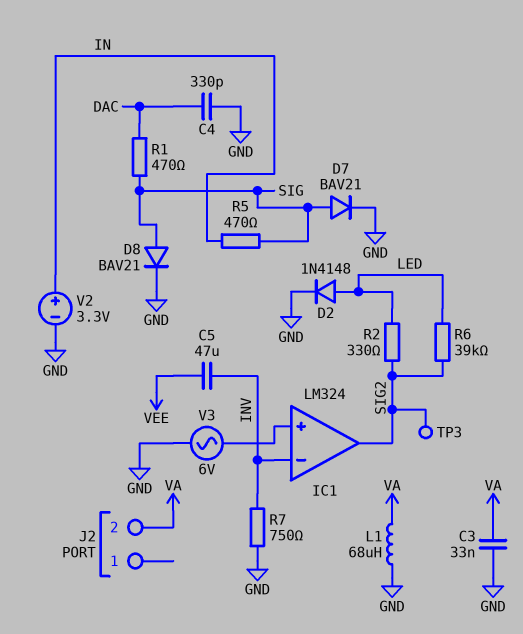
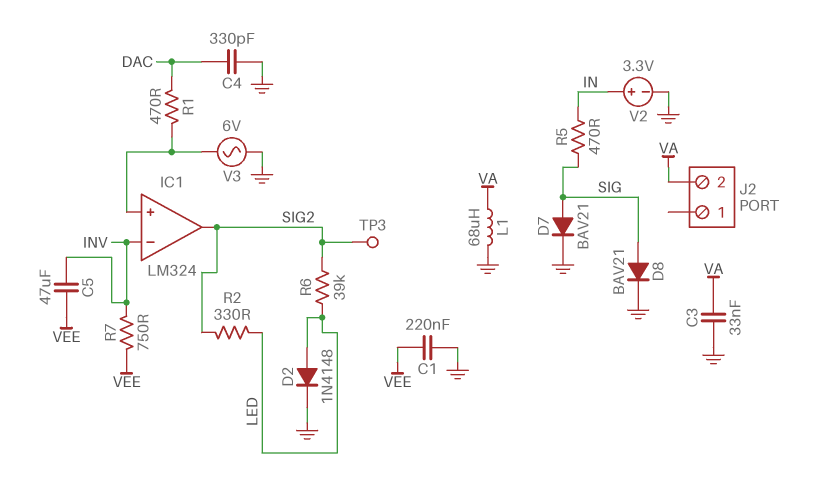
C1: none -> 220nF (GND, VEE)
R1: 470 (DAC, SIG) -> 470 (DAC, IC1/in+)
R7: 750 (GND, INV) -> 750 (INV, VEE)

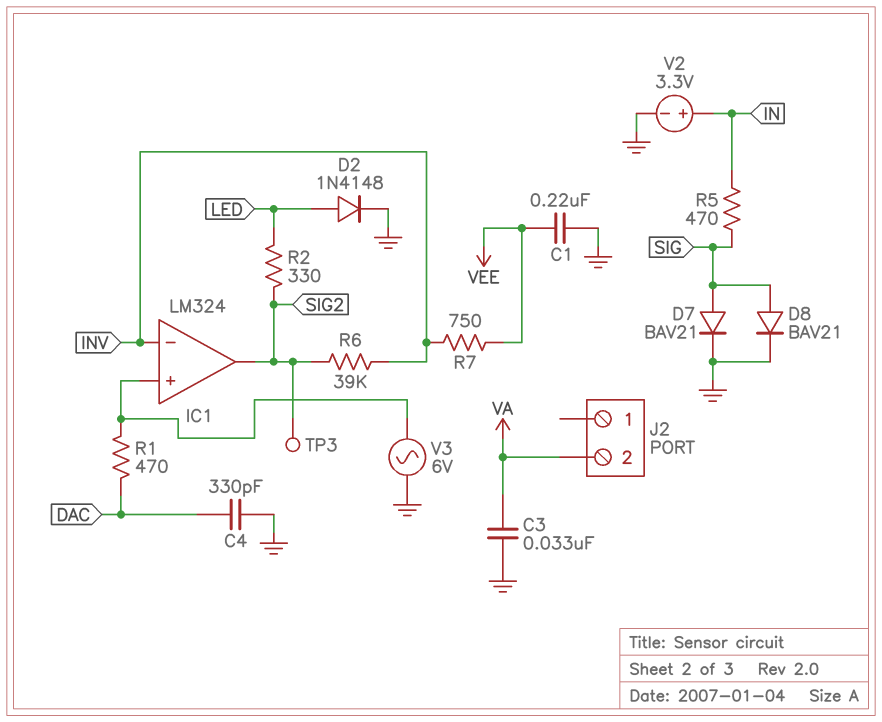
C5: 47uF (INV, VEE) -> none
L1: 68uH (GND, VA) -> none
R6: 39k (LED, SIG2) -> 39k (INV, SIG2)

